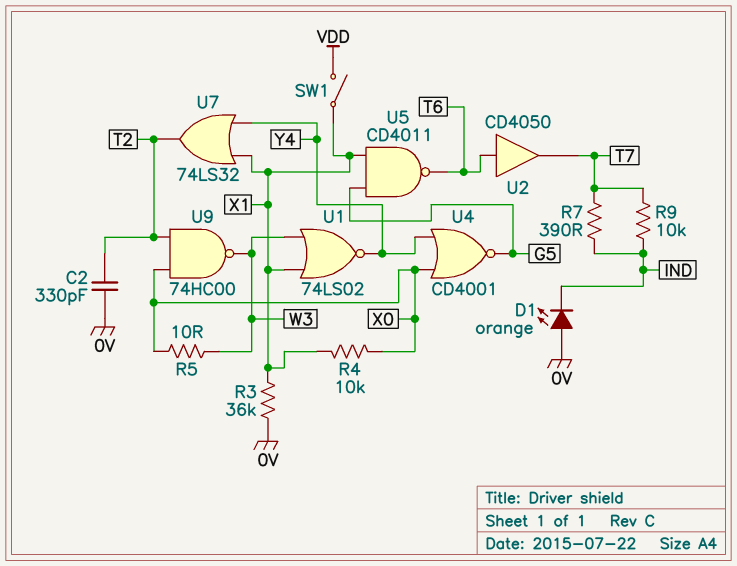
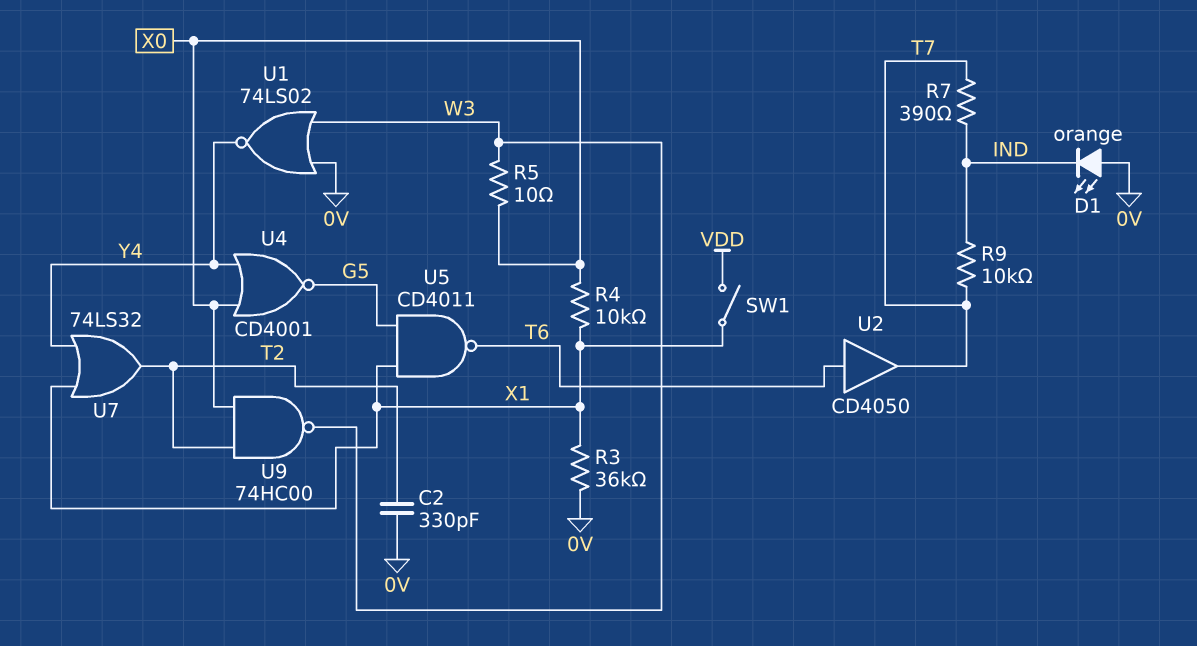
U1: NOR 74LS02 (in W3, in X1, out Y4) -> NOR 74LS02 (in 0V, in W3, out Y4)

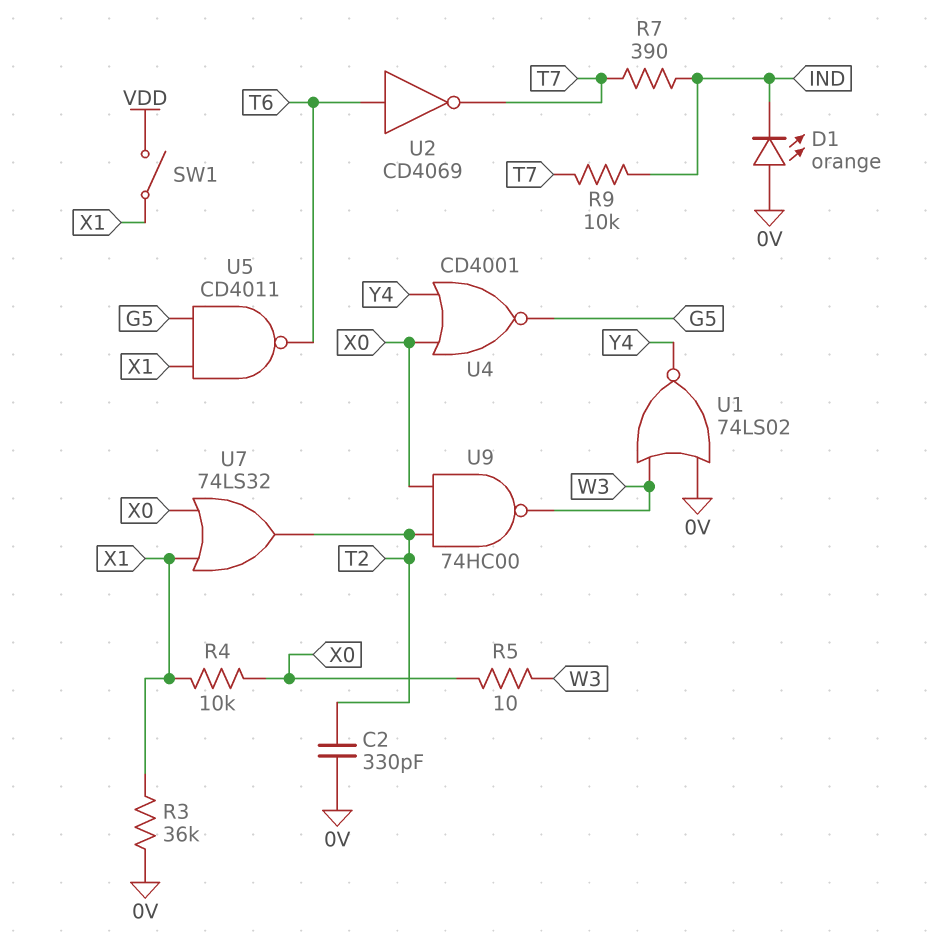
U2: buffer CD4050 (in T6, out T7) -> NOT CD4069 (in T6, out T7)
U7: OR 74LS32 (in X1, in Y4, out T2) -> OR 74LS32 (in X0, in X1, out T2)

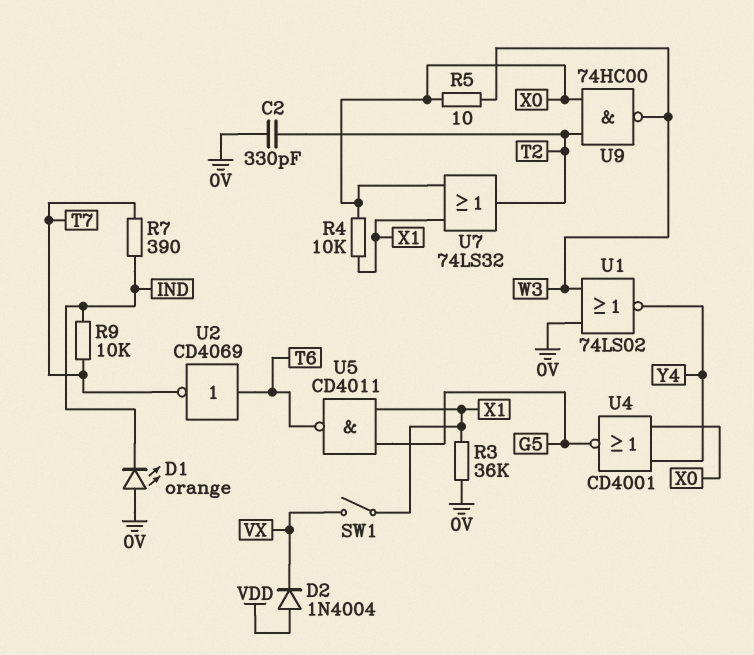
D2: none -> diode 1N4004 (A VDD, K VX)
SW1: switch (VDD, X1) -> switch (VX, X1)

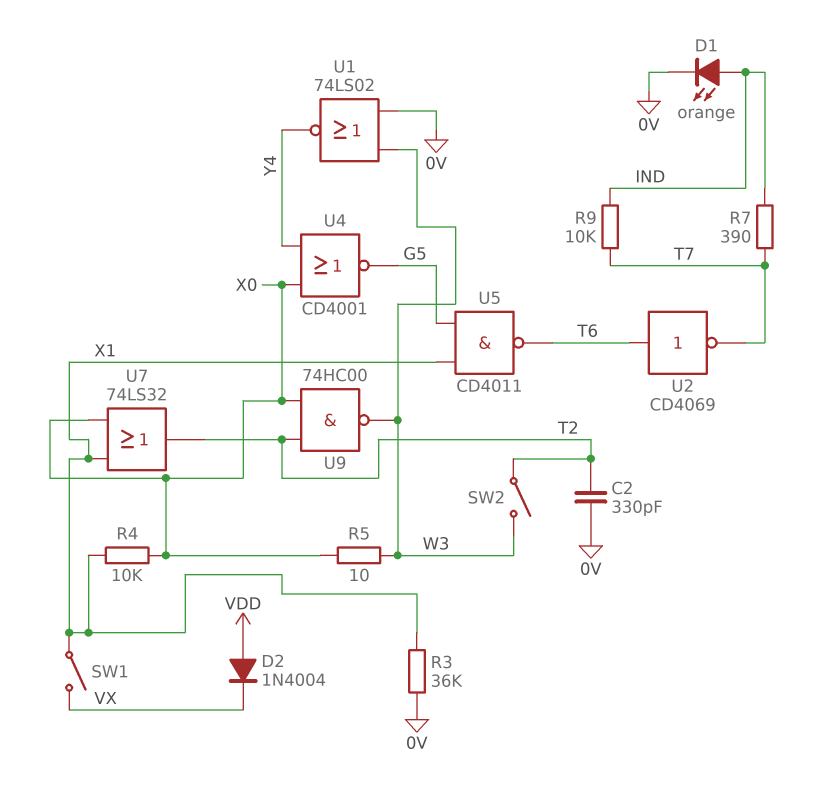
D1: LED orange (A 0V, K IND) -> LED orange (A IND, K 0V)
SW2: none -> switch (T2, W3)

